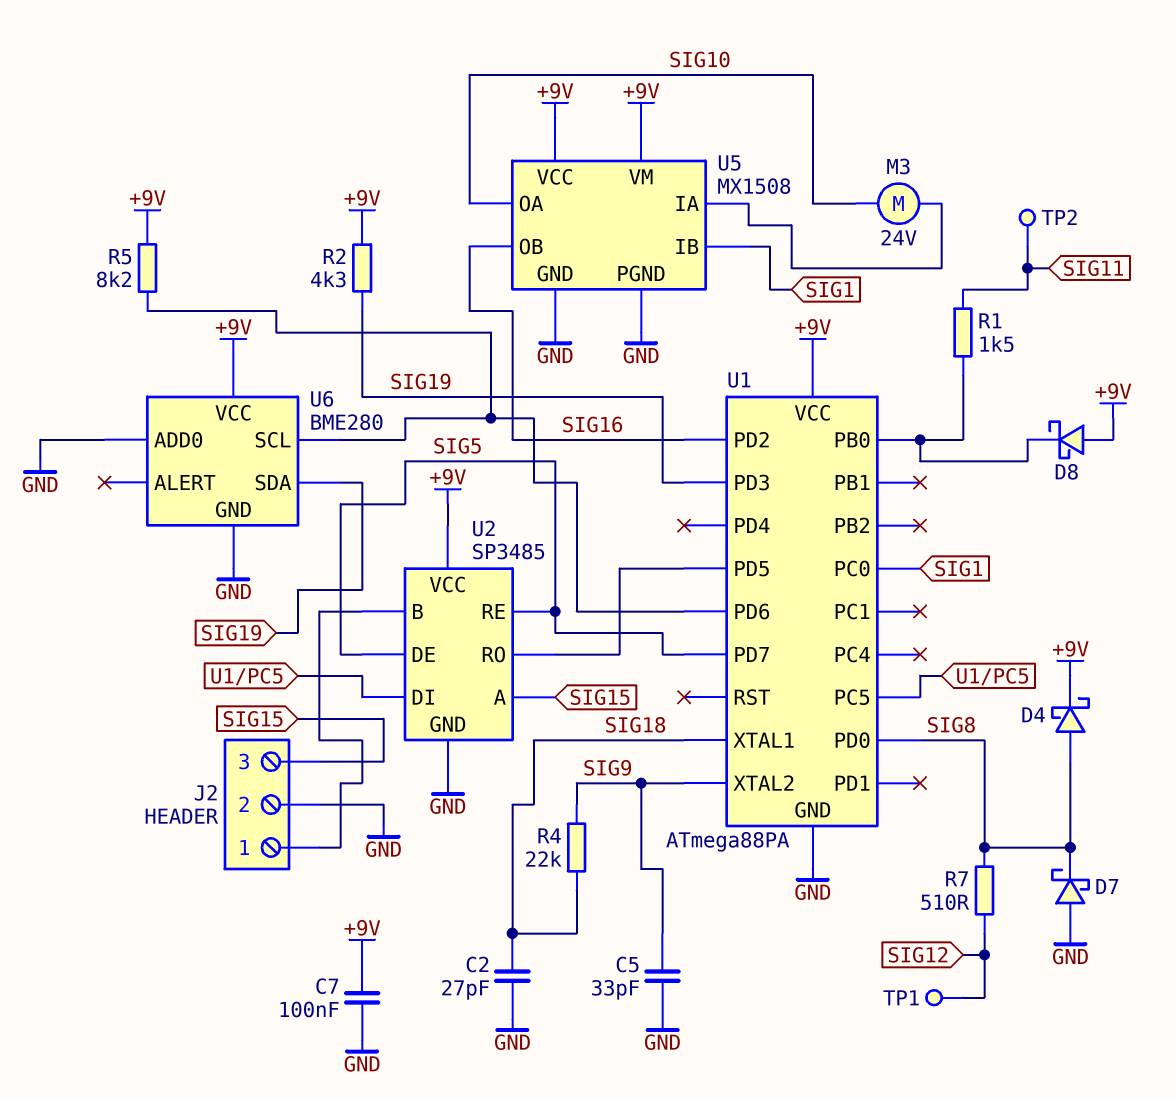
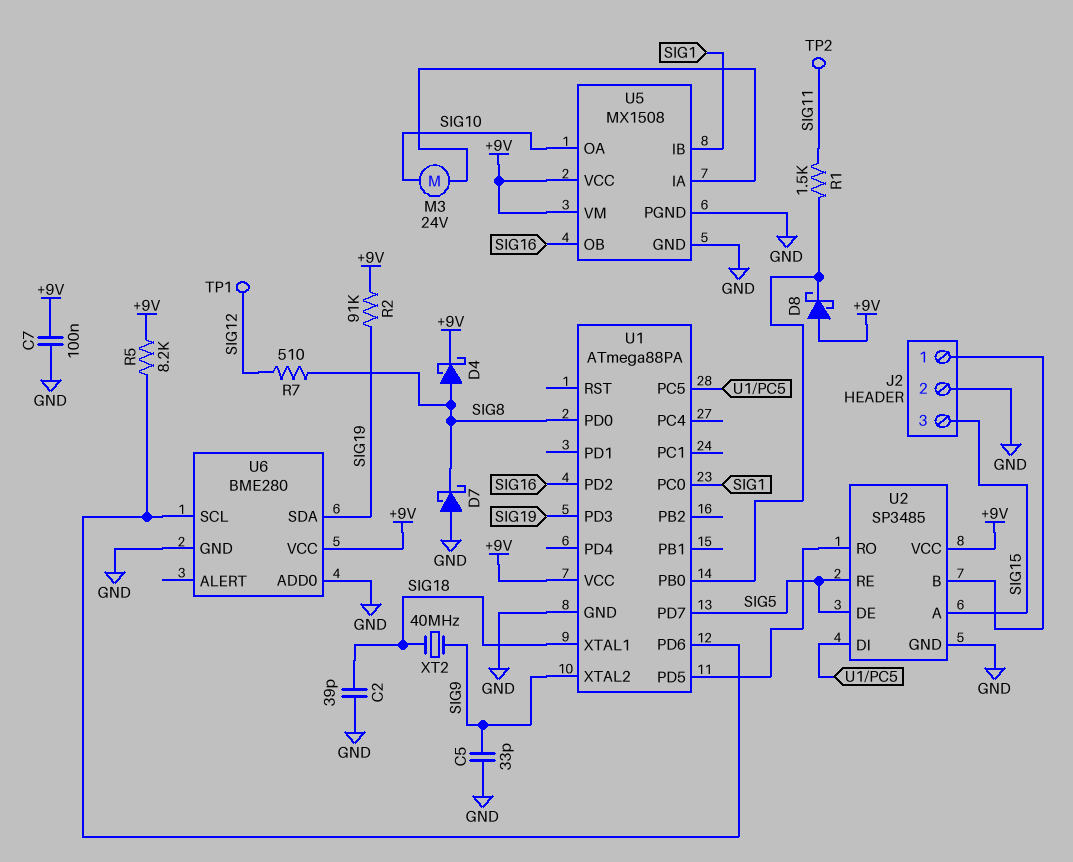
C2: 27pF (GND, SIG18) -> 39pF (GND, SIG18)
R2: 4.3k (+9V, SIG19) -> 91k (+9V, SIG19)
R4: 22k (SIG9, SIG18) -> none
XT2: none -> 40MHz (SIG9, SIG18)

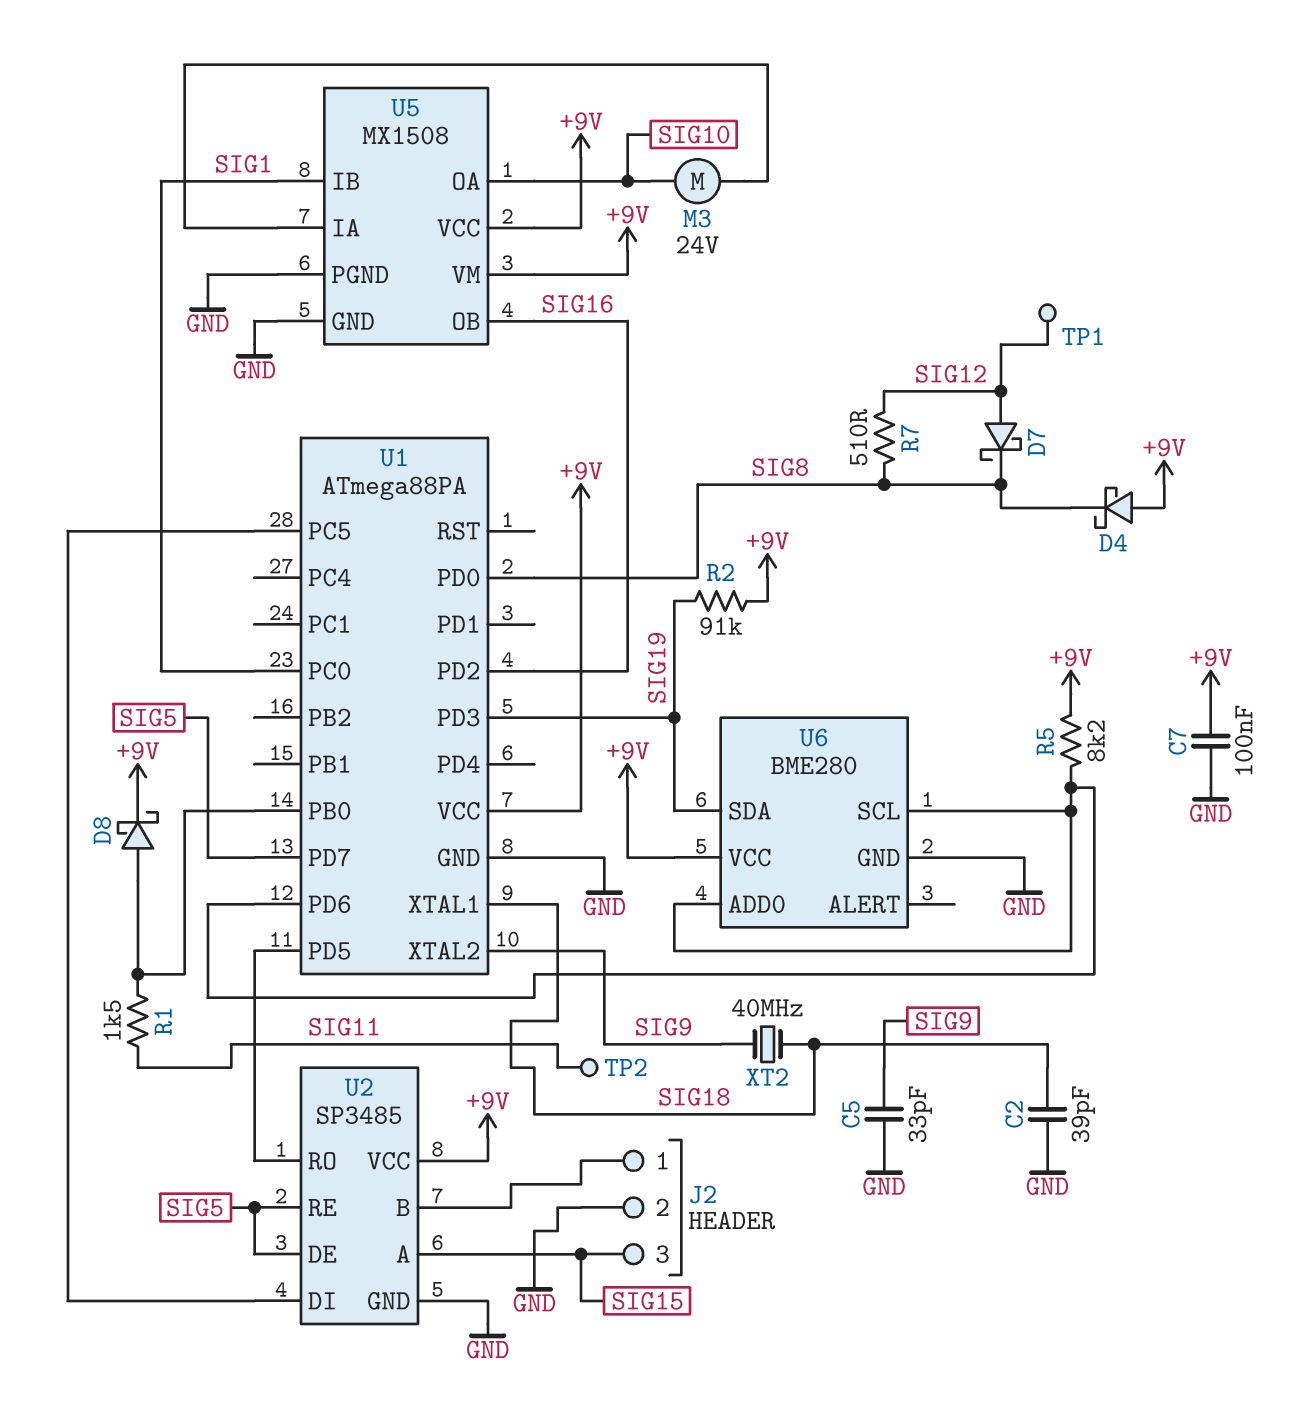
D4: schottky (A SIG8, K +9V) -> schottky (A +9V, K SIG8)
D7: schottky (A GND, K SIG8) -> schottky (A SIG12, K SIG8)
D8: schottky (A +9V, K U1/PB0) -> schottky (A U1/PB0, K +9V)
U6 pin ADD0: GND -> U1/PD6

